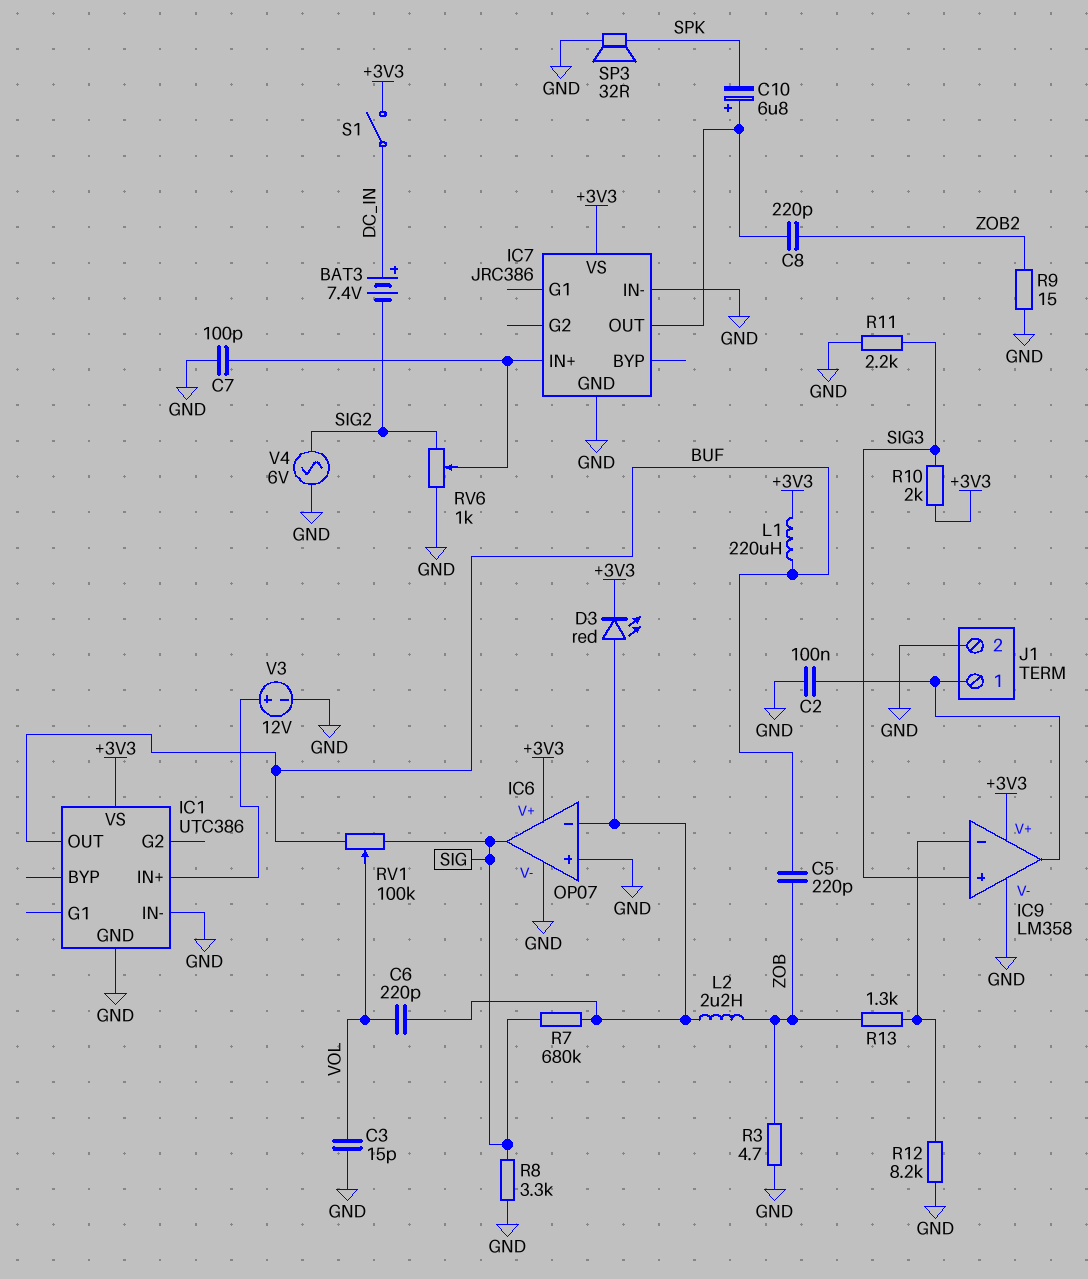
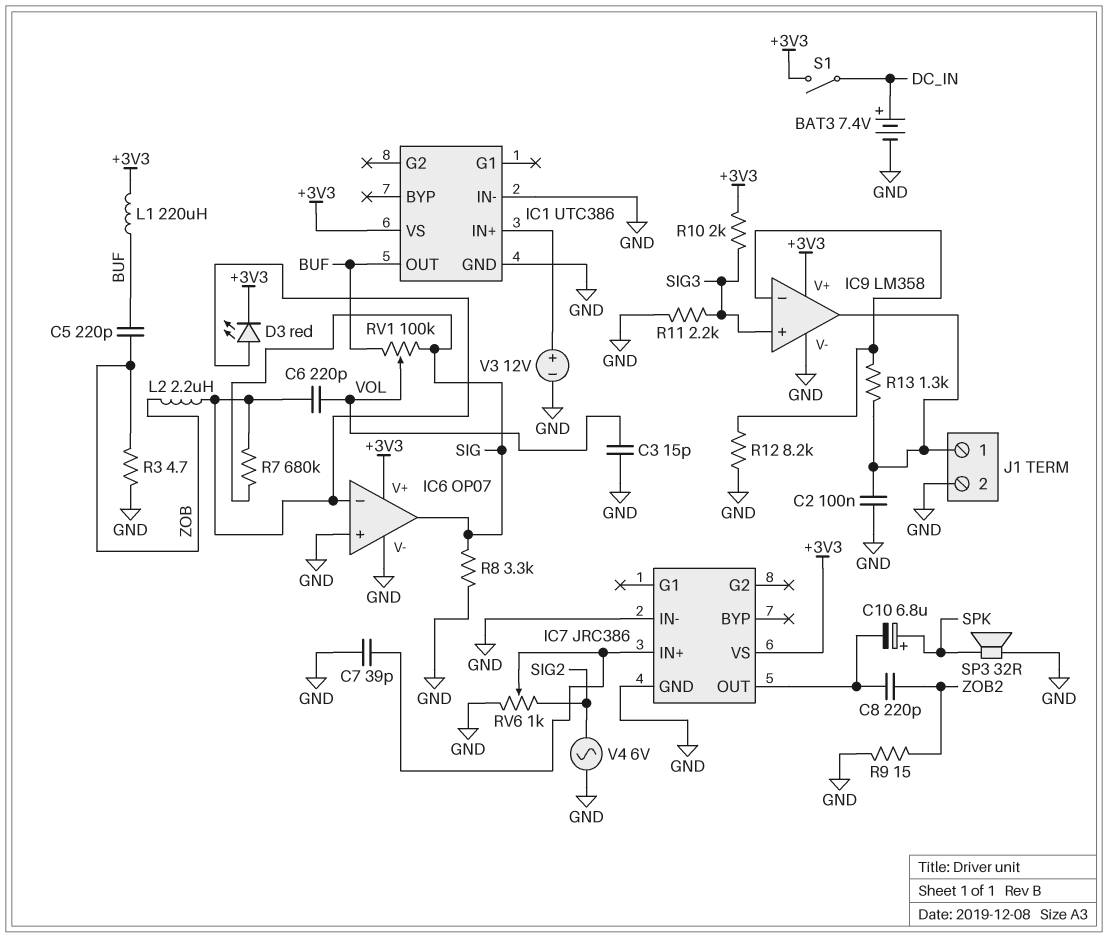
BAT3: 7.4V (plus DC_IN, minus SIG2) -> 7.4V (plus DC_IN, minus GND)
C7: 100pF (GND, IC7/IN+) -> 39pF (GND, IC7/IN+)
C10: 6.8uF (plus IC7/OUT, minus SPK) -> 6.8uF (plus SPK, minus IC7/OUT)
R13: 1.3k (IC9/in-, ZOB) -> 1.3k (IC9/in-, IC9/out)

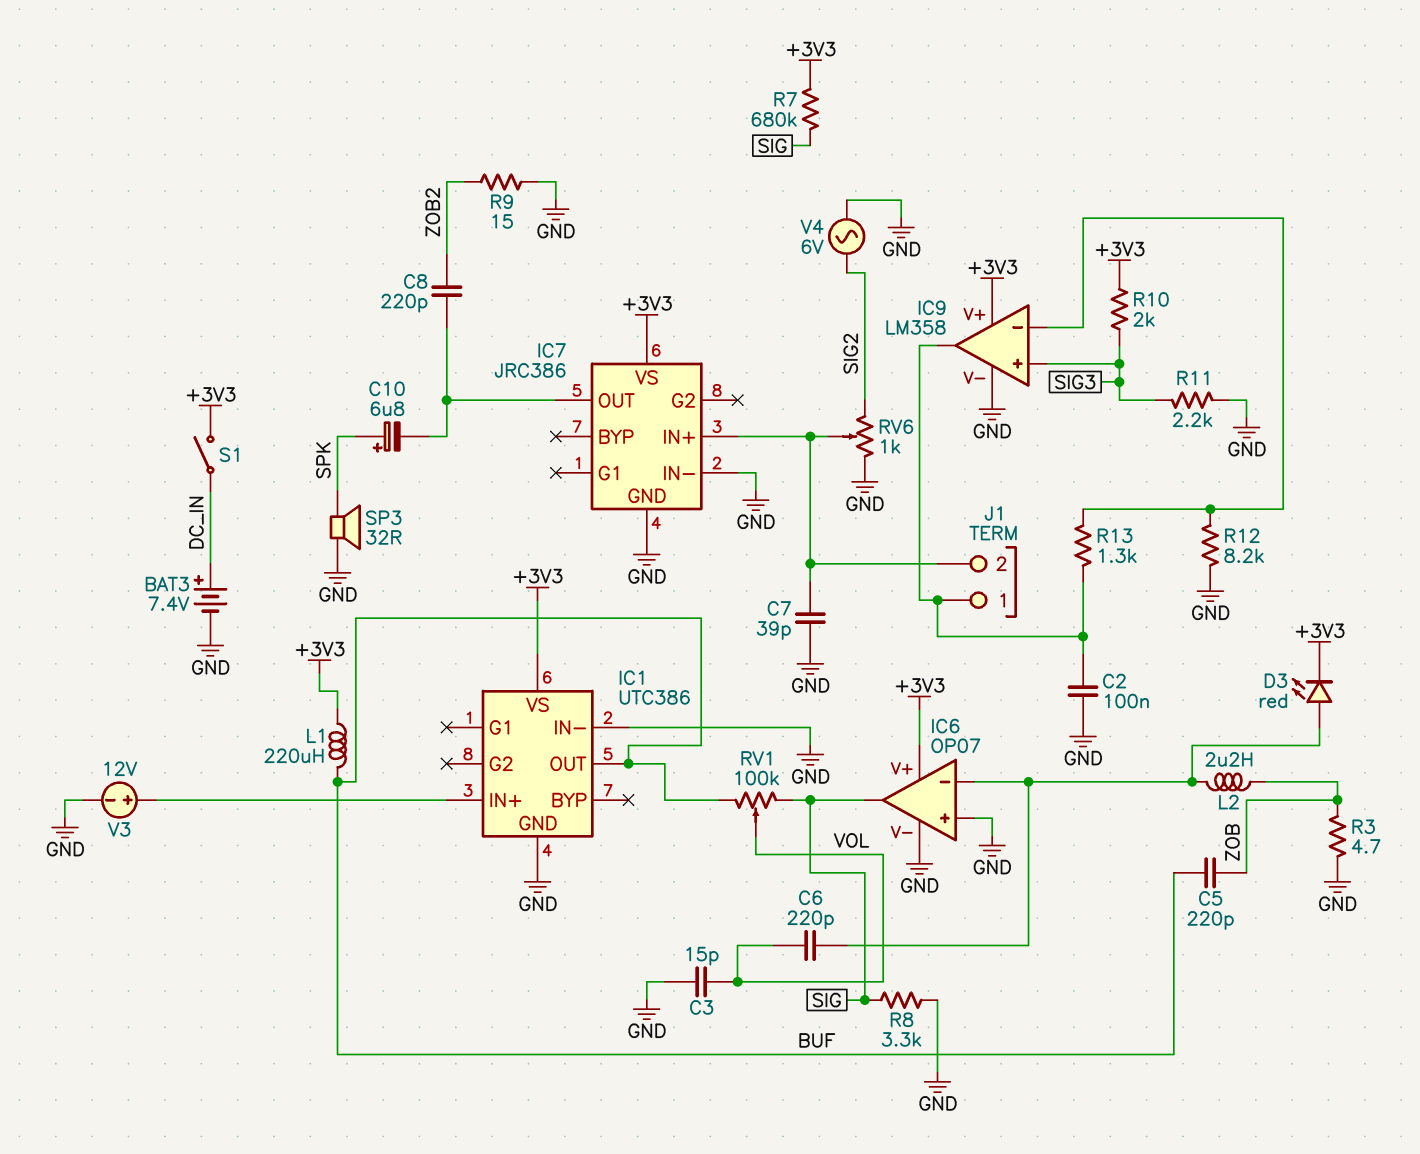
J1 pin 2: GND -> IC7/IN+
R7: 680k (IC6/in-, SIG) -> 680k (+3V3, SIG)

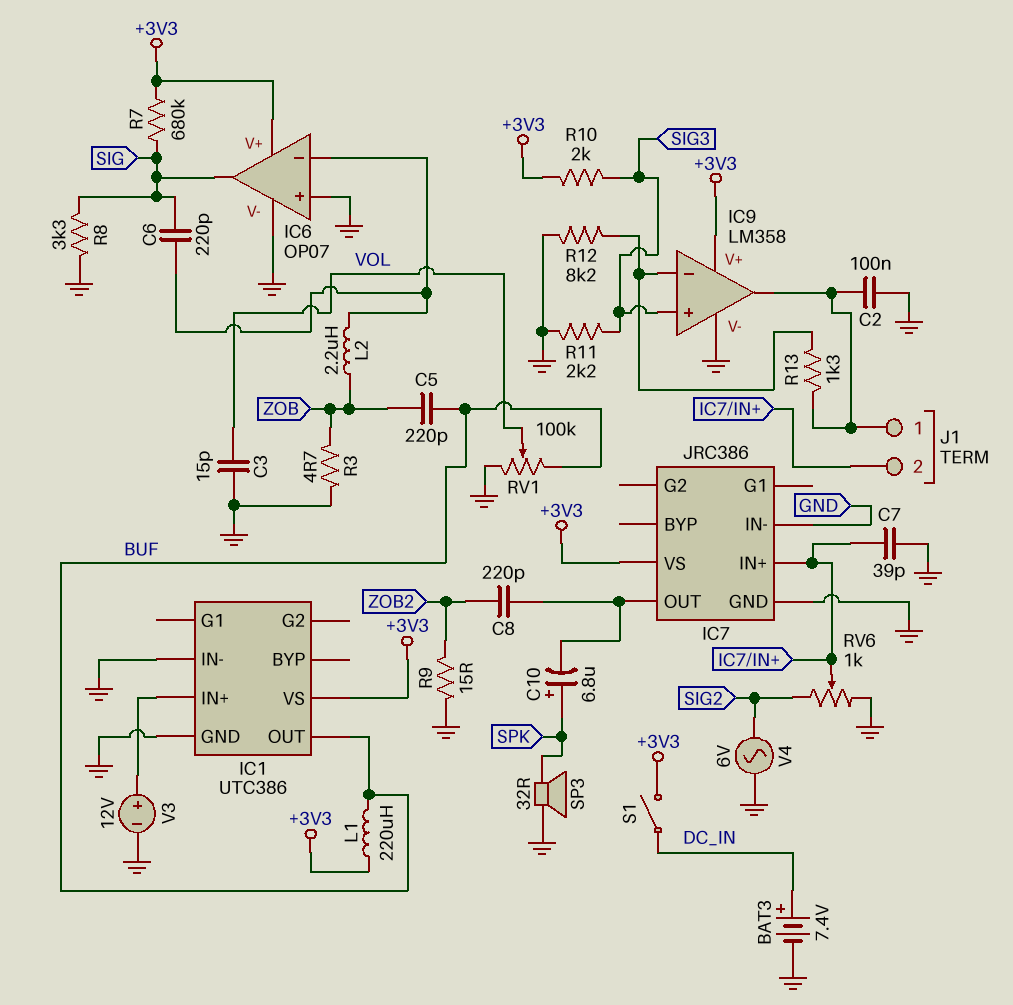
C6: 220pF (IC6/in-, VOL) -> 220pF (IC6/in-, SIG)
D3: LED red (A IC6/in-, K +3V3) -> none
RV1: 100k (BUF, SIG, wiper VOL) -> 100k (BUF, GND, wiper VOL)

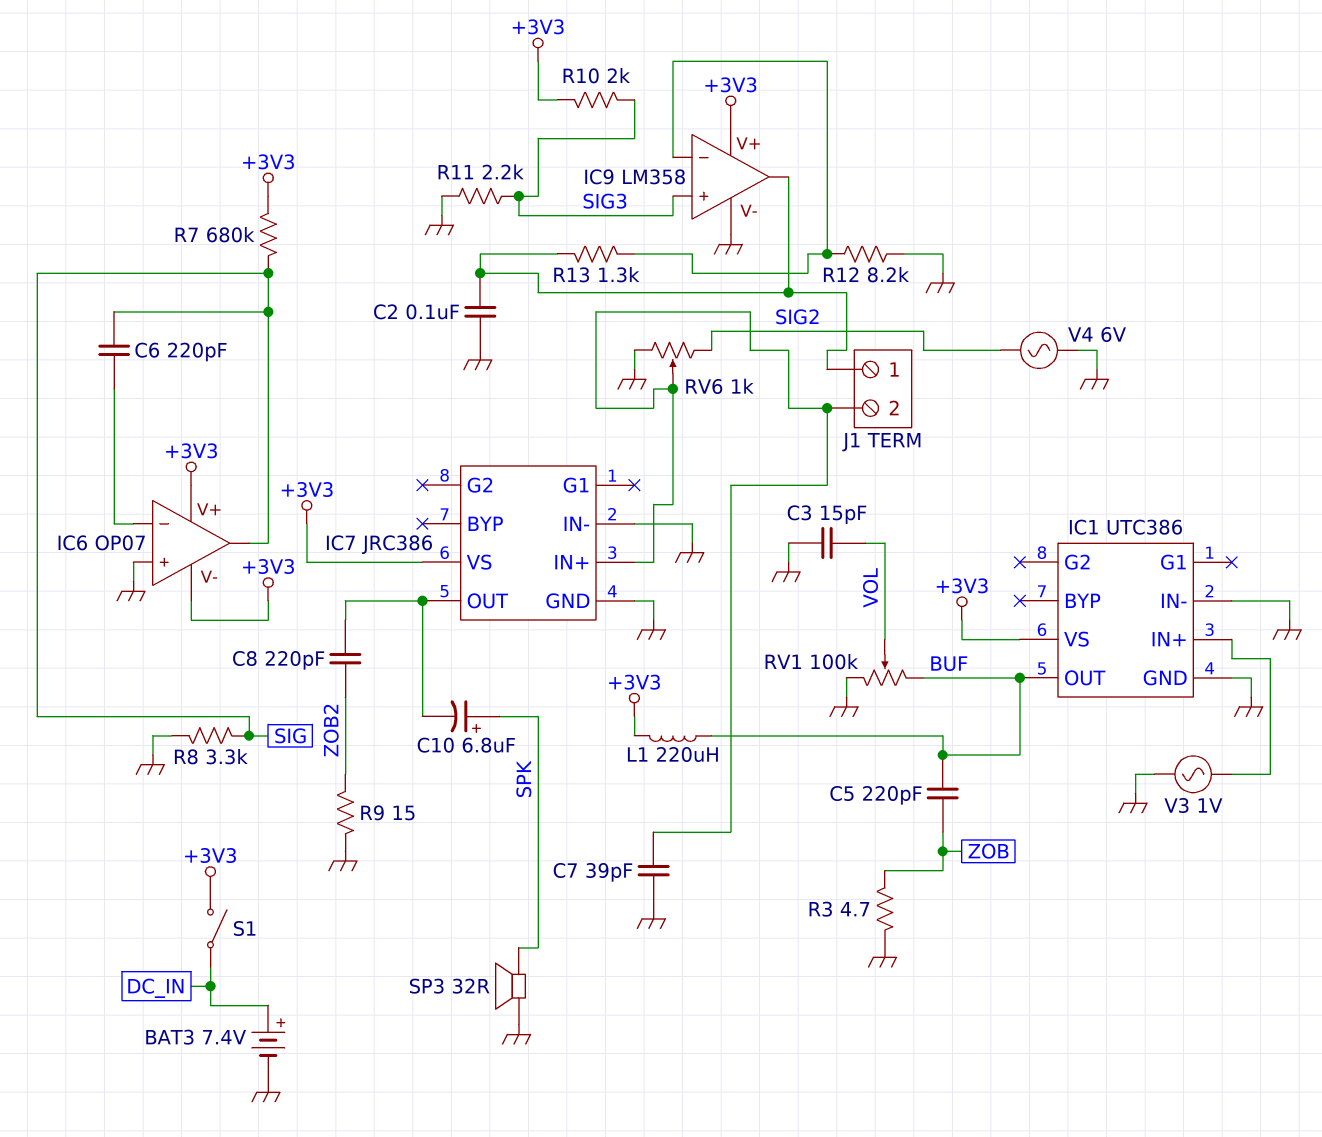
IC6 pin V-: GND -> +3V3
L2: 2.2uH (IC6/in-, ZOB) -> none
V3: 12V (plus IC1/IN+, minus GND) -> AC 1V (GND, IC1/IN+)

